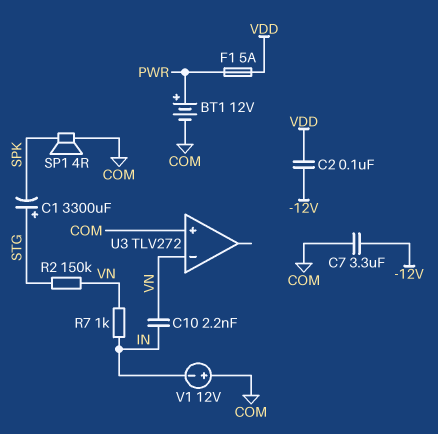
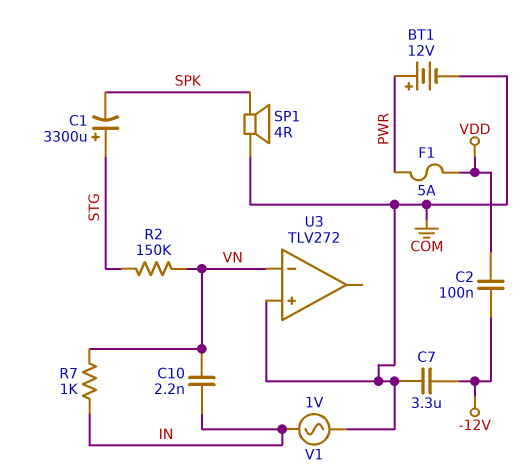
V1: 12V (plus COM, minus IN) -> AC 1V (COM, IN)

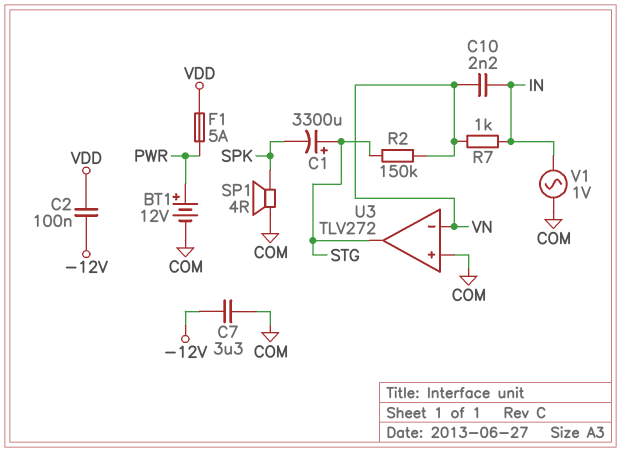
U3 pin out: none -> STG

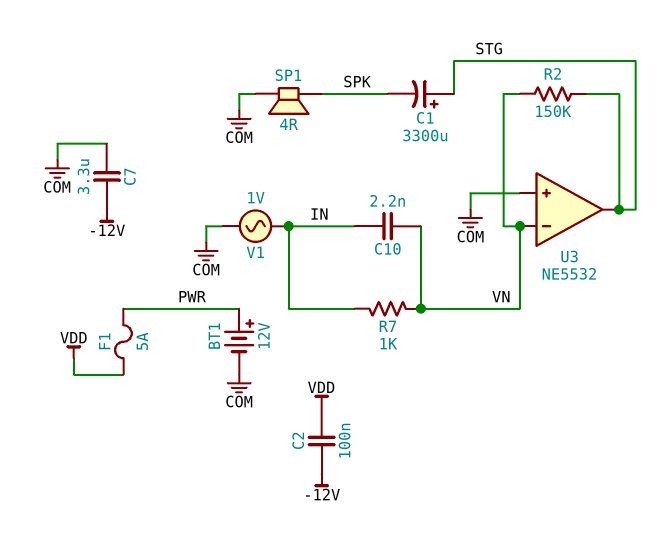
U3: TLV272 -> NE5532

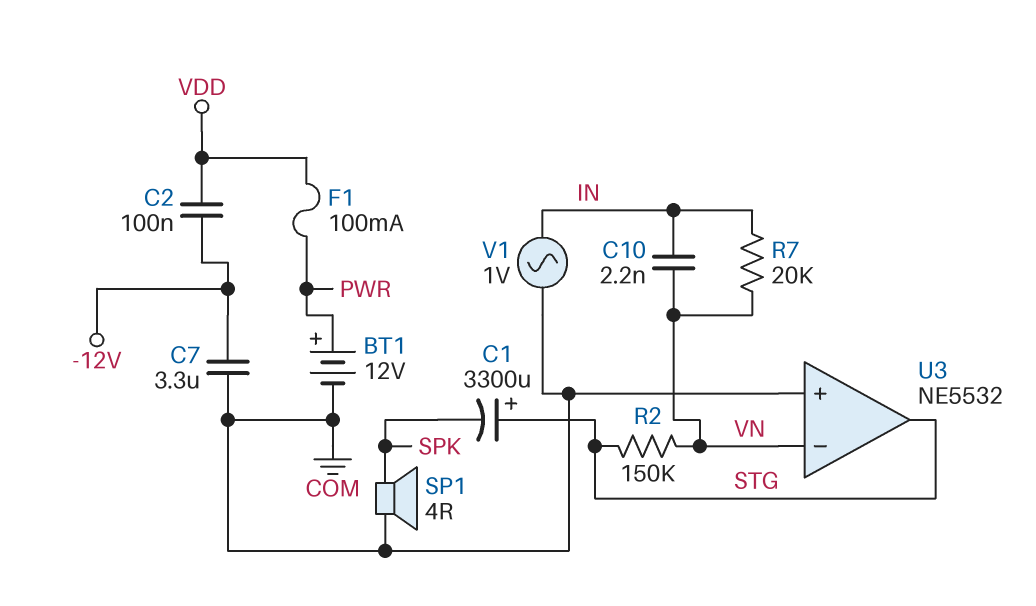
F1: 5A (PWR, VDD) -> 100mA (PWR, VDD)
R7: 1k (IN, VN) -> 20k (IN, VN)

